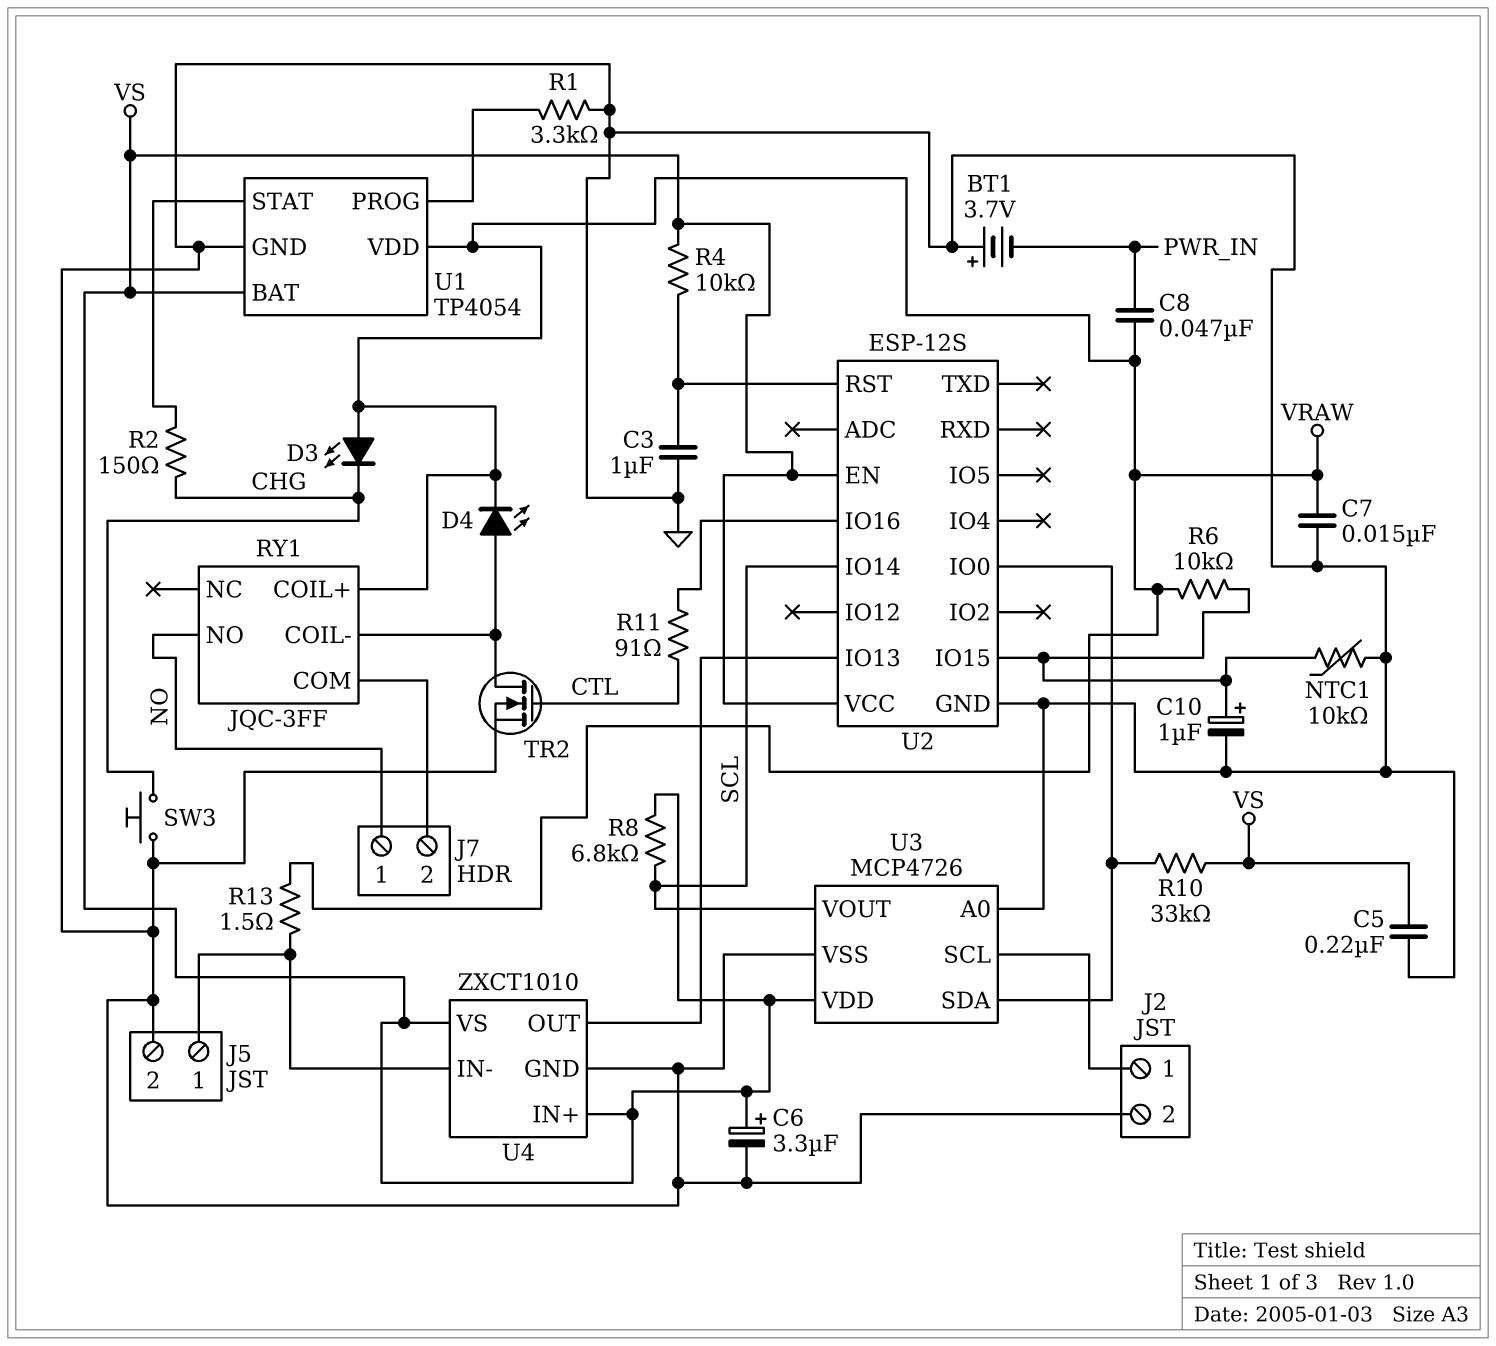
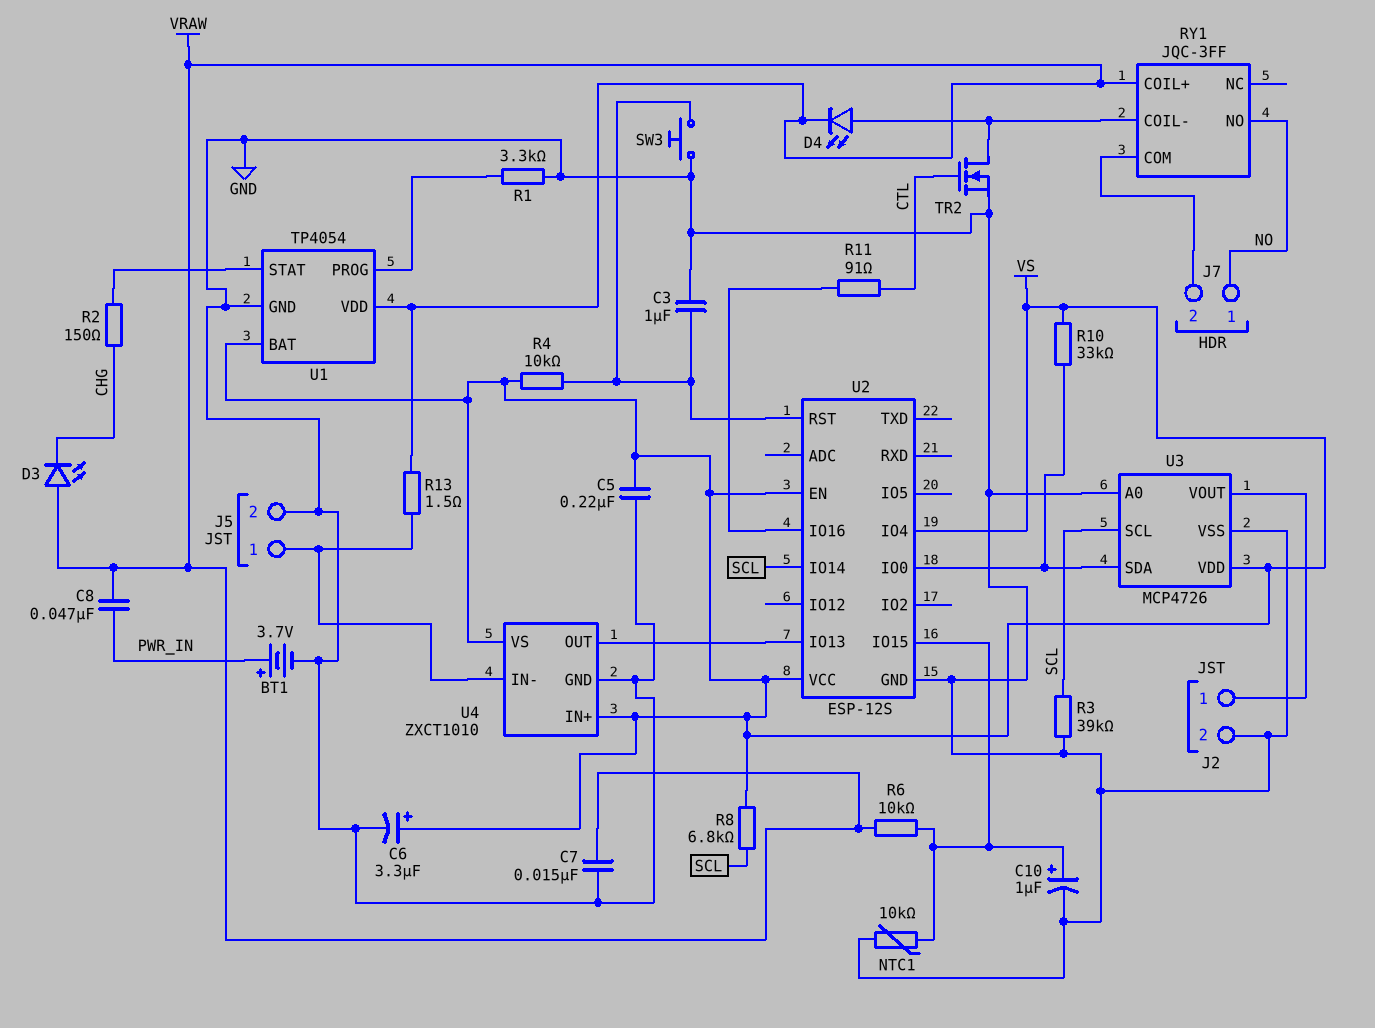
BT1: 3.7V (plus GND, minus PWR_IN) -> 3.7V (plus PWR_IN, minus GND)
R3: none -> 39k (GND, SCL)
SW3: button (CHG, GND) -> button (GND, U2/RST)
U2 pin IO4: none -> VS
U3 pin SCL: J2/1 -> SCL
U3 pin VOUT: SCL -> J2/1

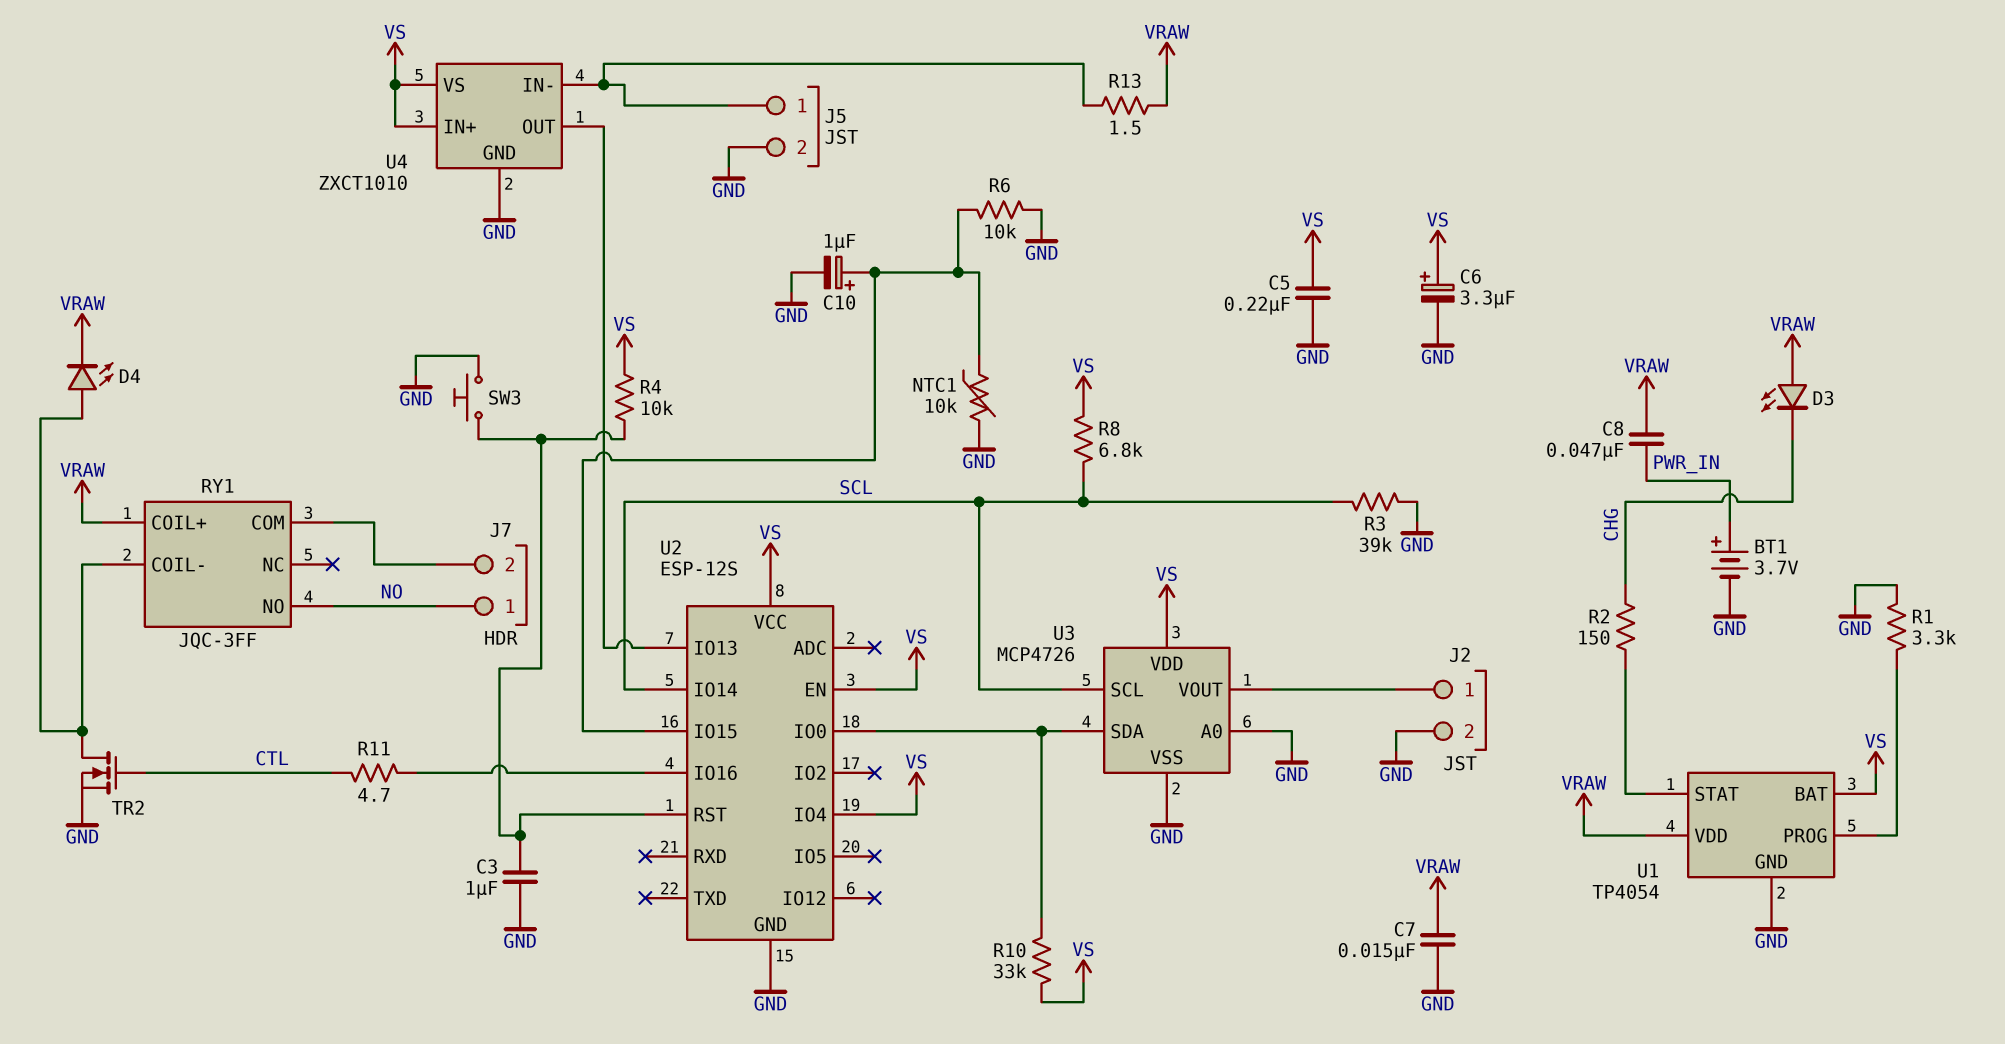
R6: 10k (U2/IO15, VRAW) -> 10k (GND, U2/IO15)
R11: 91 (CTL, U2/IO16) -> 4.7 (CTL, U2/IO16)

